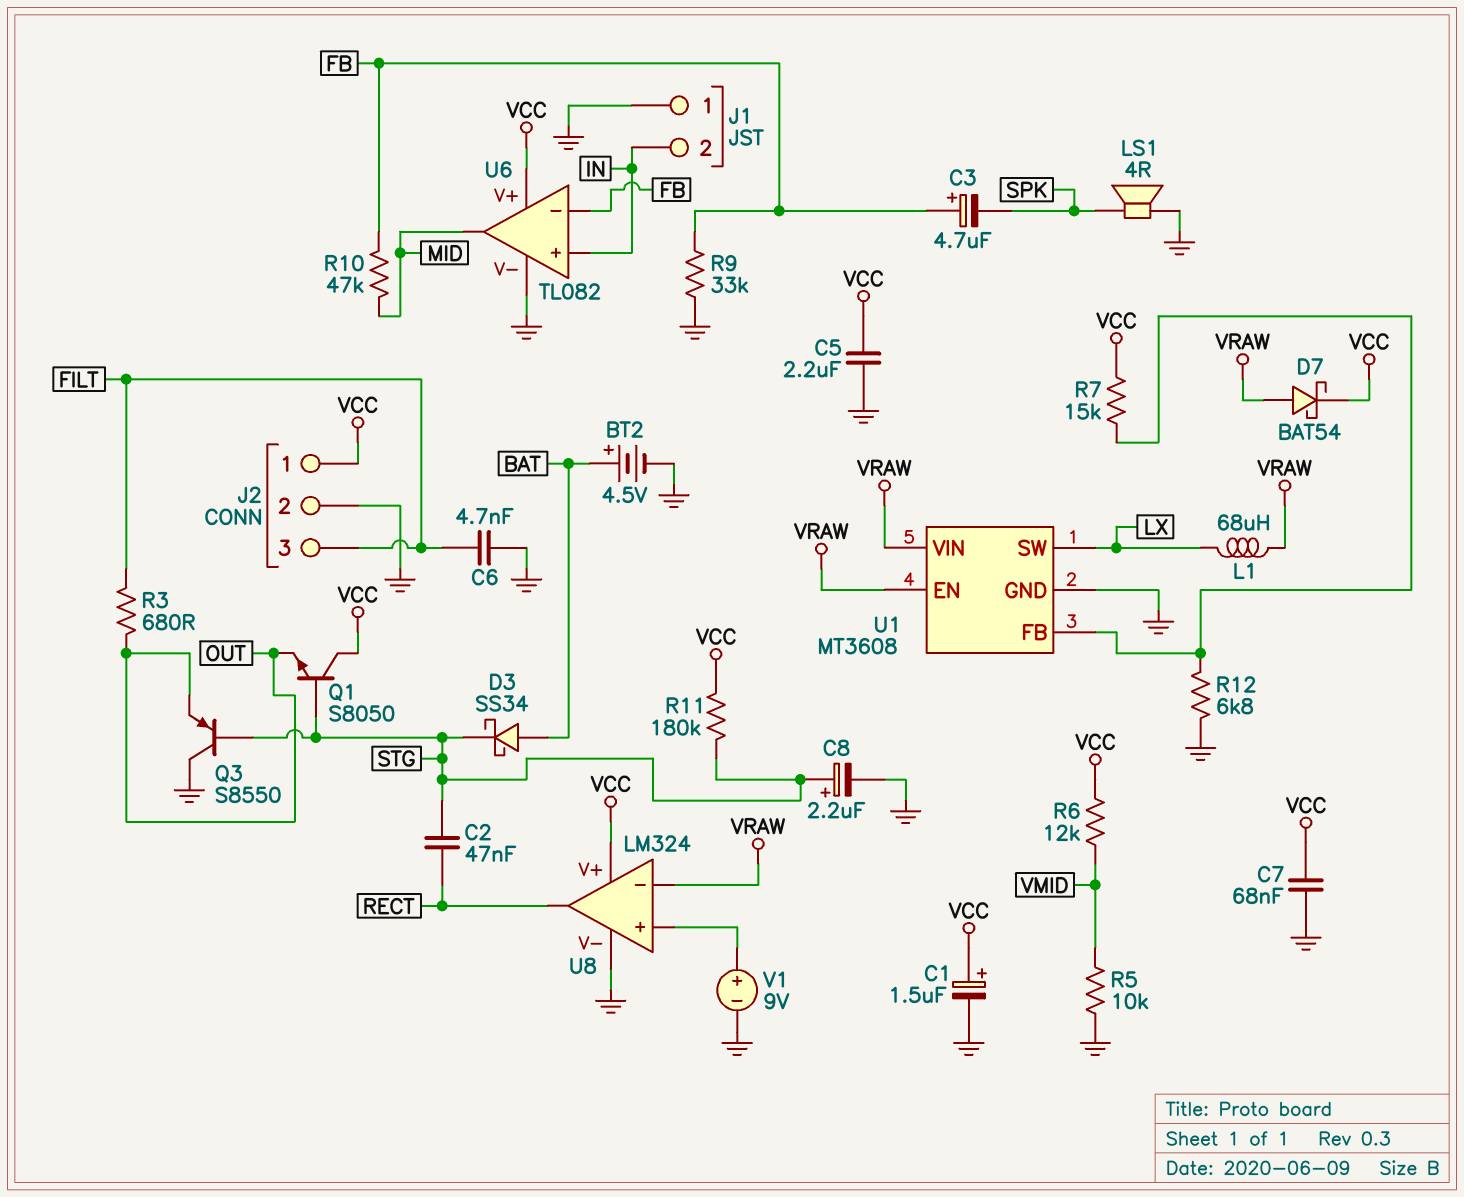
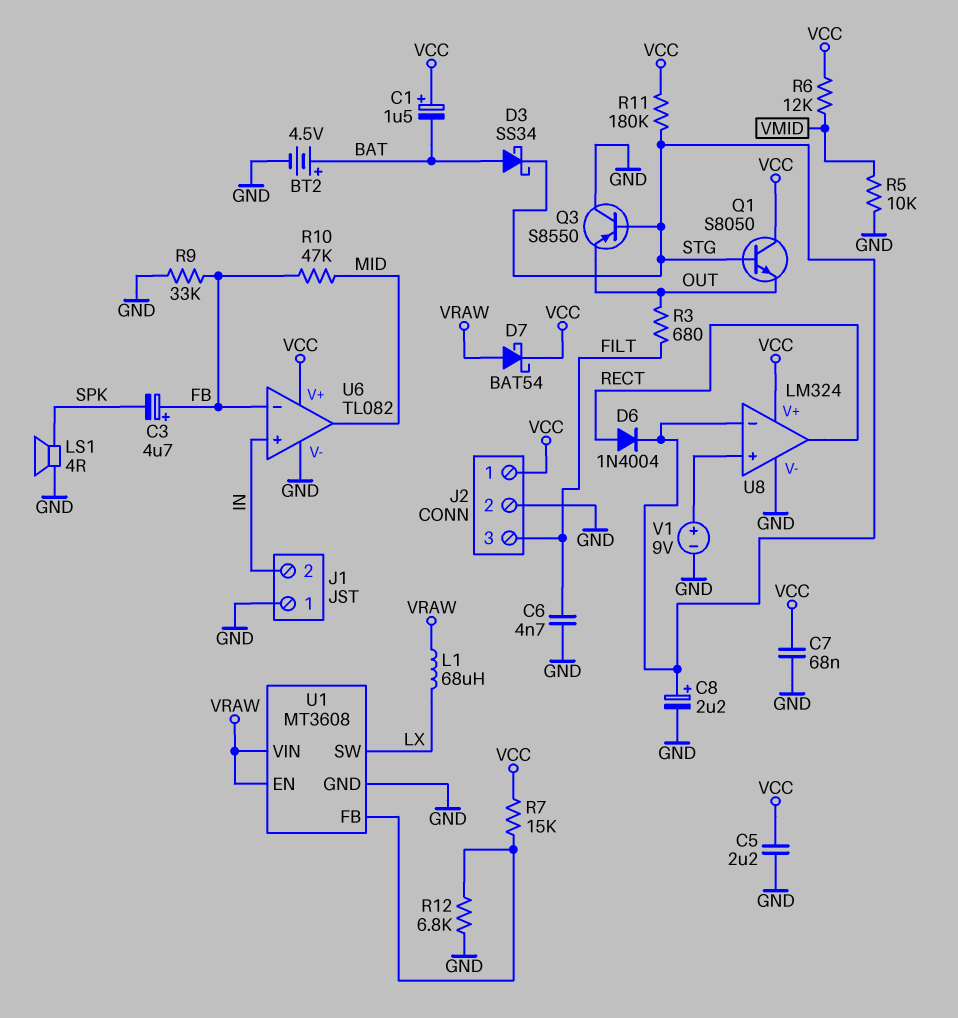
C1: 1.5uF (plus VCC, minus GND) -> 1.5uF (plus VCC, minus BAT)
C2: 47nF (RECT, STG) -> none
D6: none -> diode 1N4004 (A RECT, K STG)
U8 pin in-: VRAW -> STG

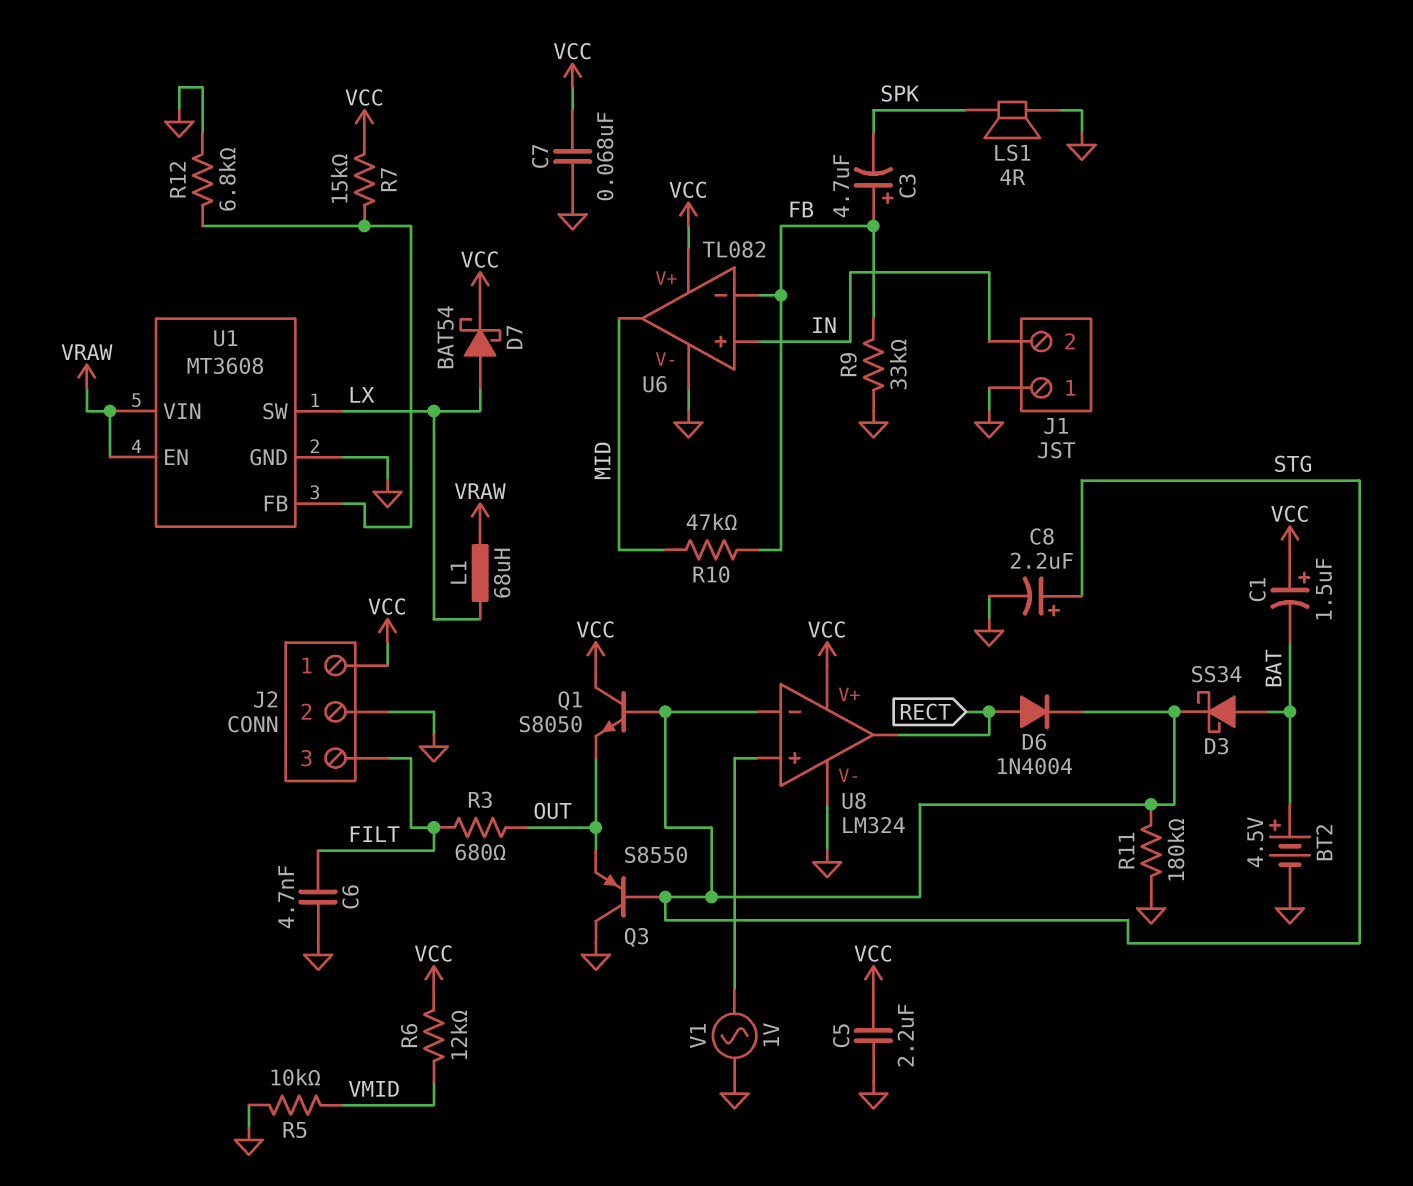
D7: schottky BAT54 (A VRAW, K VCC) -> schottky BAT54 (A LX, K VCC)
R11: 180k (STG, VCC) -> 180k (GND, STG)
V1: 9V (plus U8/in+, minus GND) -> AC 1V (GND, U8/in+)

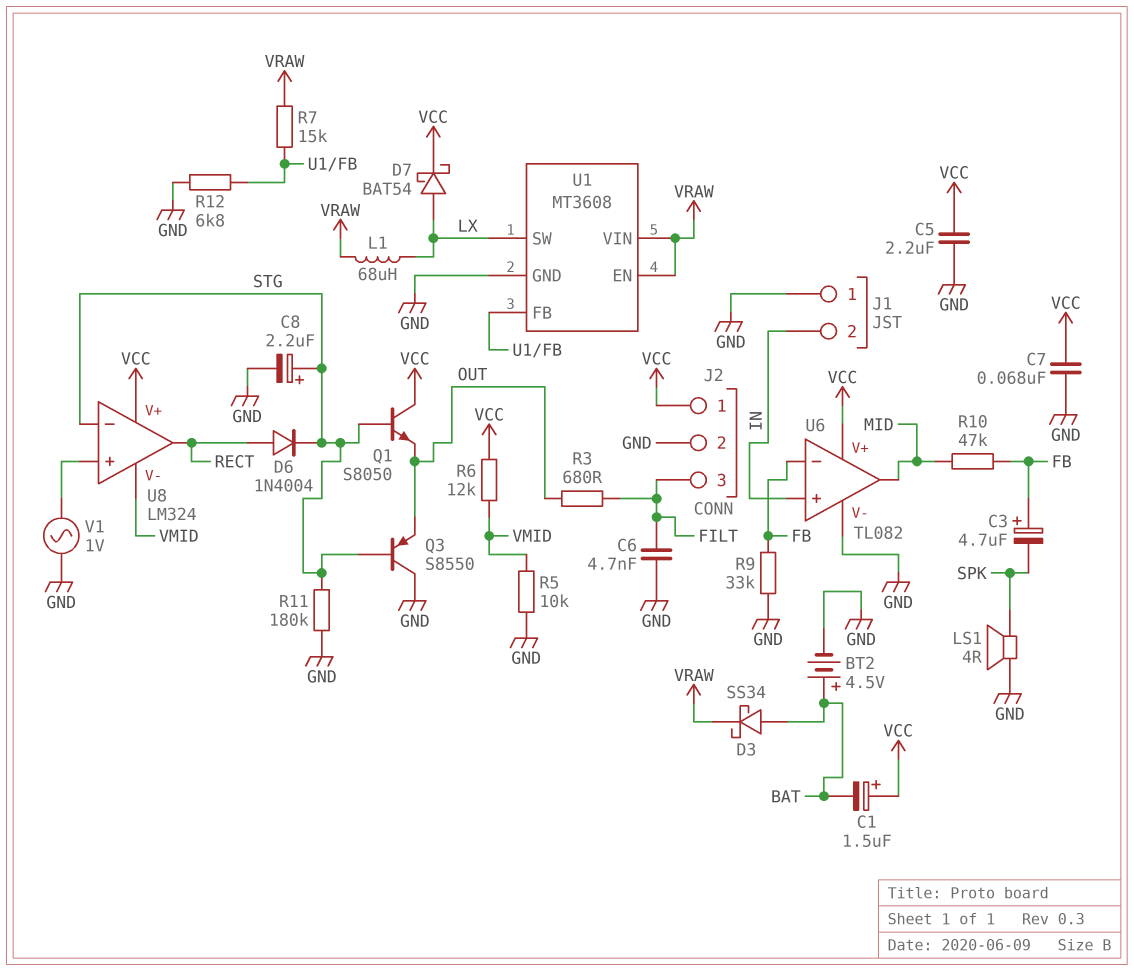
D3: schottky SS34 (A BAT, K STG) -> schottky SS34 (A BAT, K VRAW)
R7: 15k (U1/FB, VCC) -> 15k (U1/FB, VRAW)
U8 pin V-: GND -> VMID

